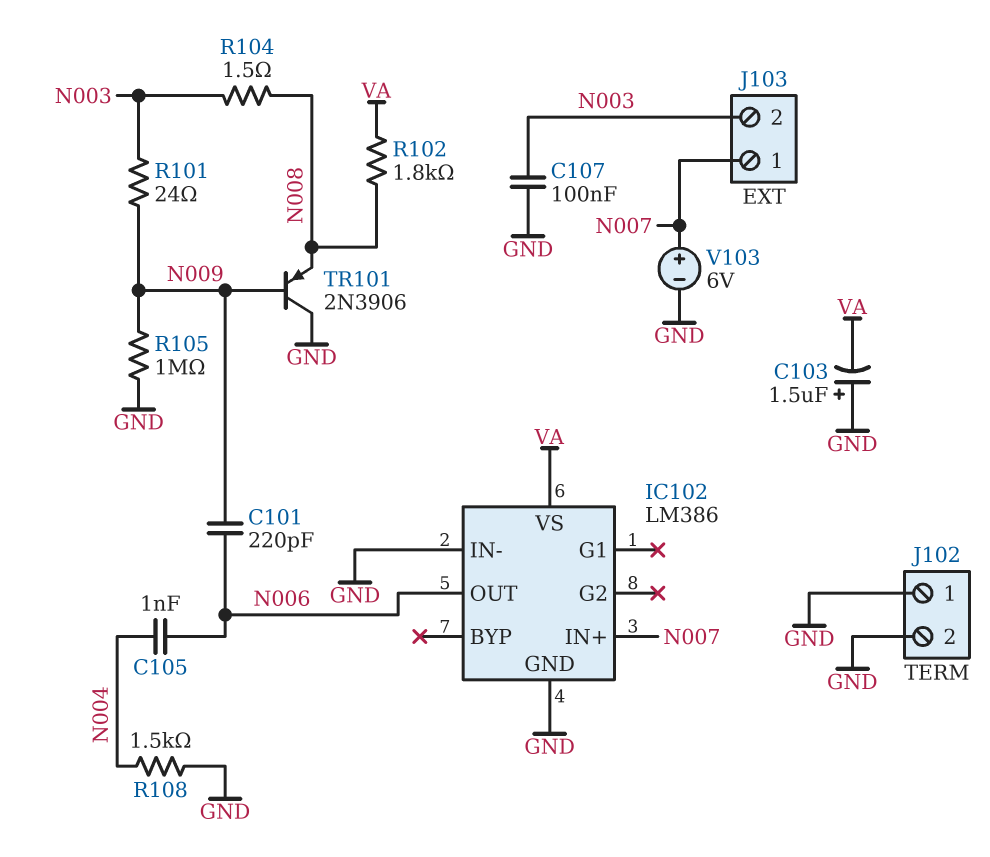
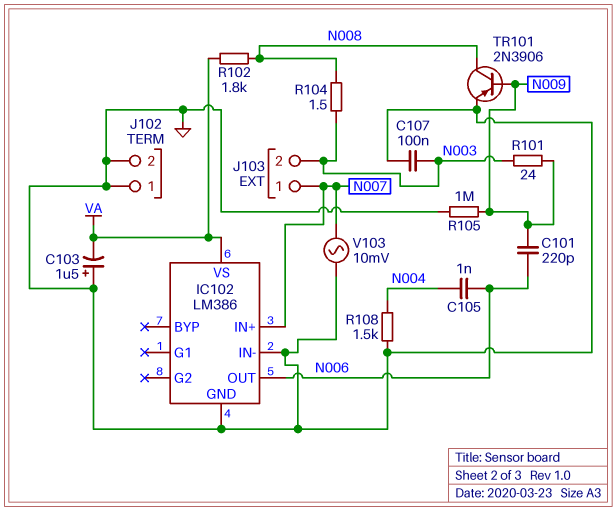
TR101: PNP 2N3906 (B N009, C GND, E N008) -> PNP 2N3906 (B N009, C N008, E GND)
V103: 6V (plus N007, minus GND) -> AC 10mV (GND, N007)

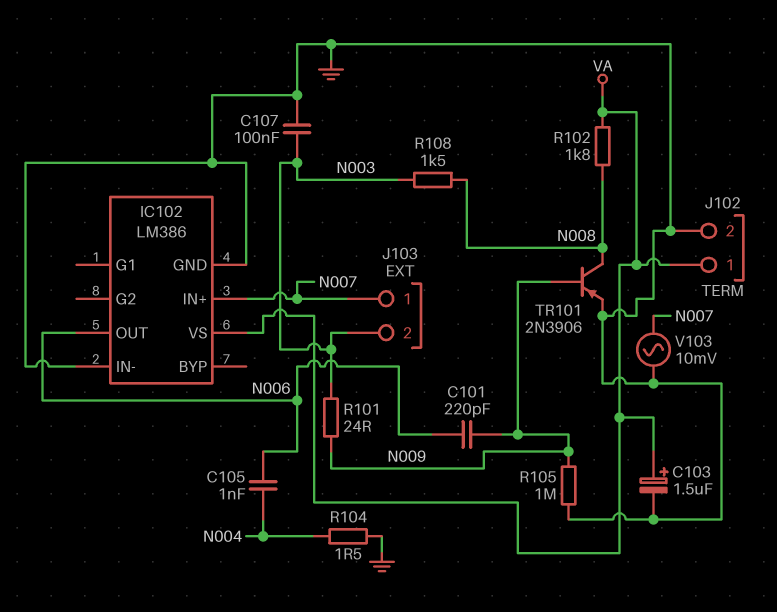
C103: 1.5uF (plus GND, minus VA) -> 1.5uF (plus VA, minus GND)
J102 pin 1: GND -> VA
R104: 1.5 (N003, N008) -> 1.5 (GND, N004)
R108: 1.5k (GND, N004) -> 1.5k (N003, N008)

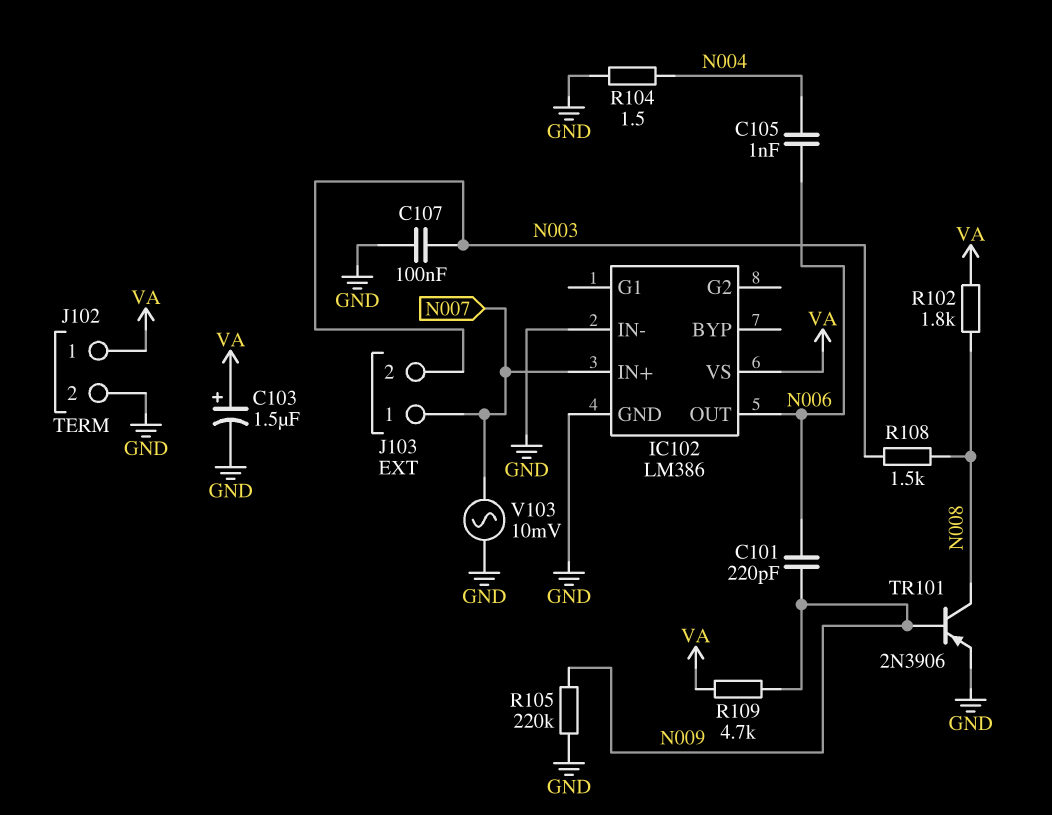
R101: 24 (N003, N009) -> none
R105: 1M (GND, N009) -> 220k (GND, N009)
R109: none -> 4.7k (N009, VA)

